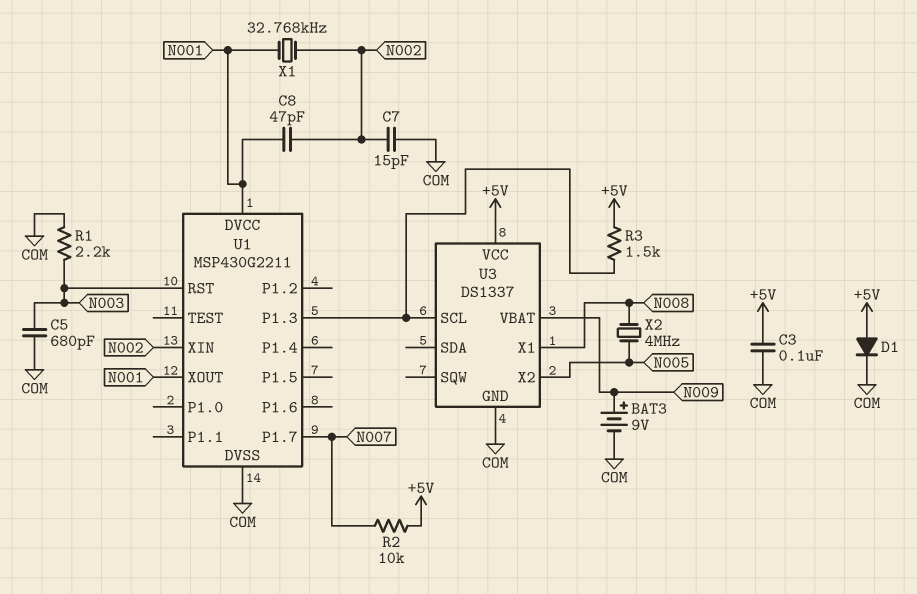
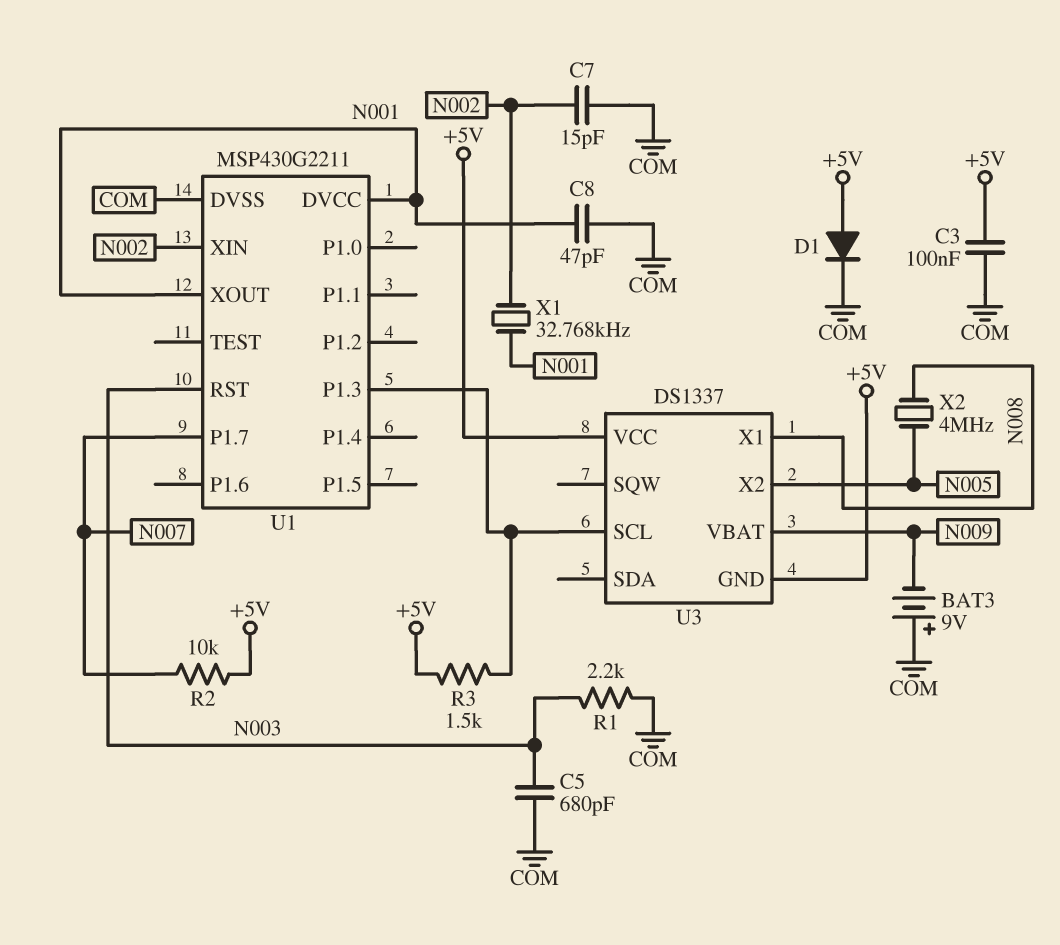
BAT3: 9V (plus N009, minus COM) -> 9V (plus COM, minus N009)
C8: 47pF (N001, N002) -> 47pF (COM, N001)
U3 pin GND: COM -> +5V

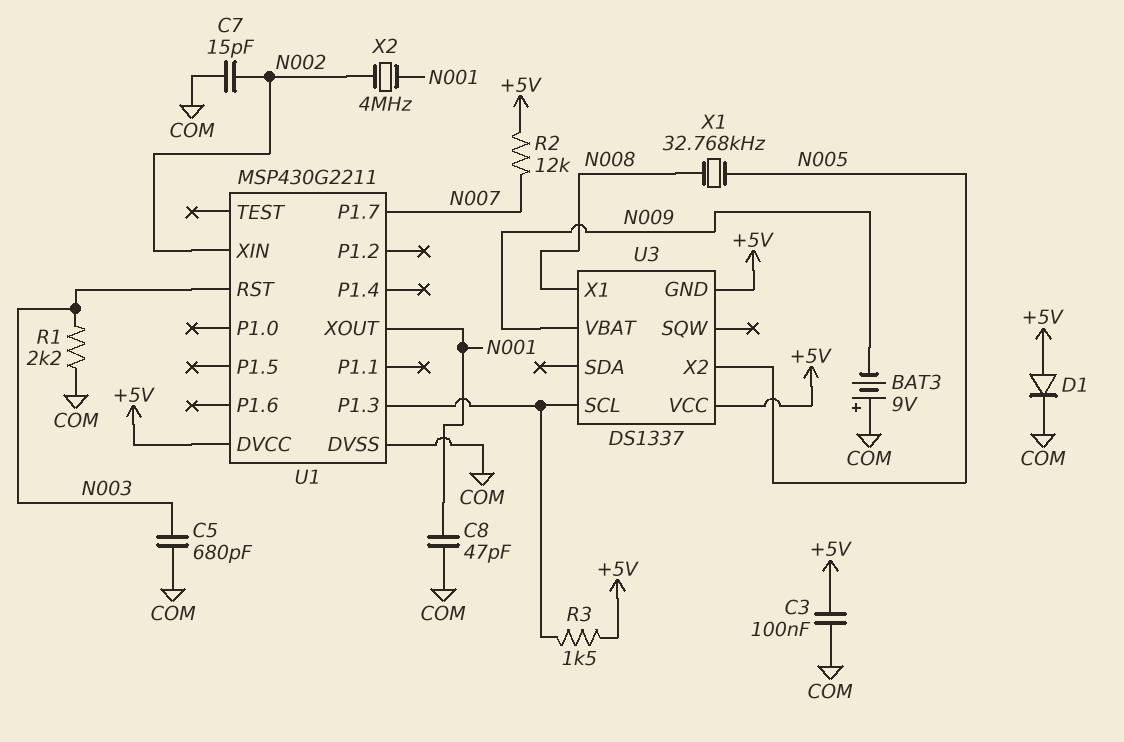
R2: 10k (+5V, N007) -> 12k (+5V, N007)
U1 pin DVCC: N001 -> +5V
X1: 32.768kHz (N001, N002) -> 32.768kHz (N005, N008)
X2: 4MHz (N005, N008) -> 4MHz (N001, N002)

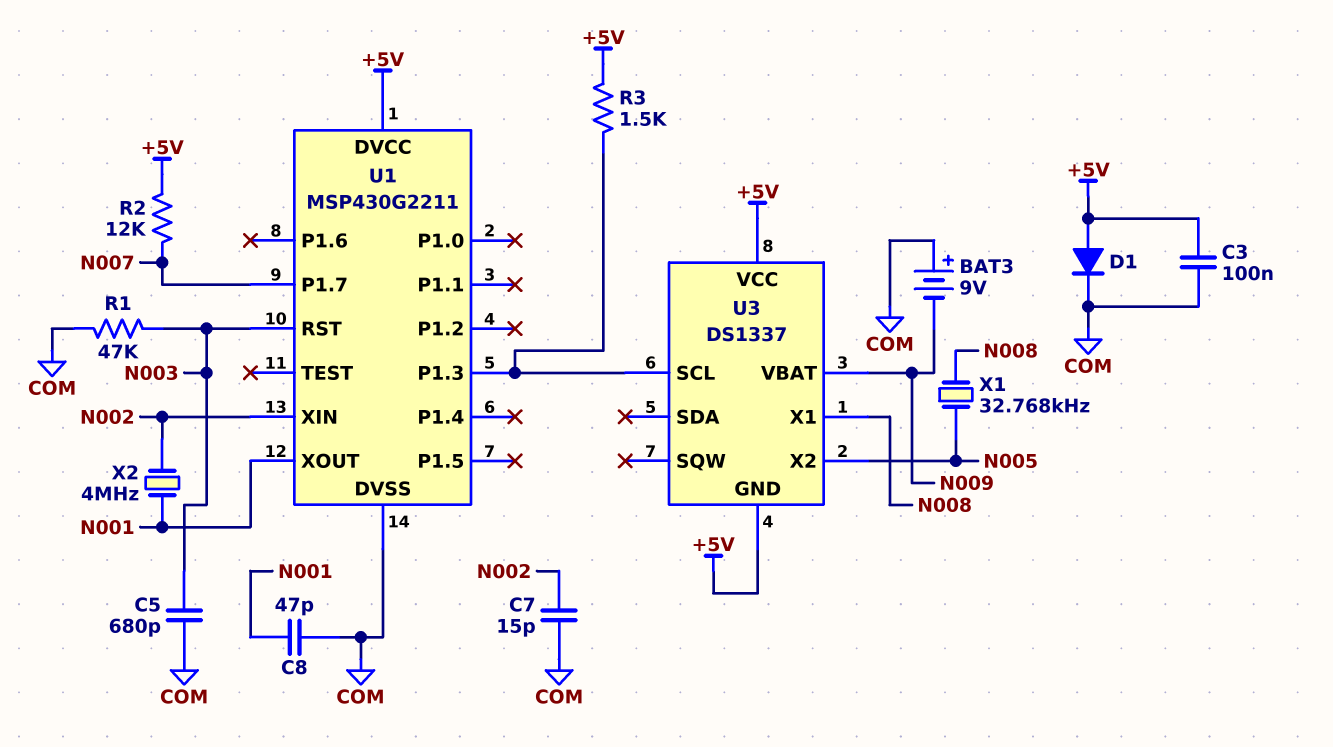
R1: 2.2k (COM, N003) -> 47k (COM, N003)

